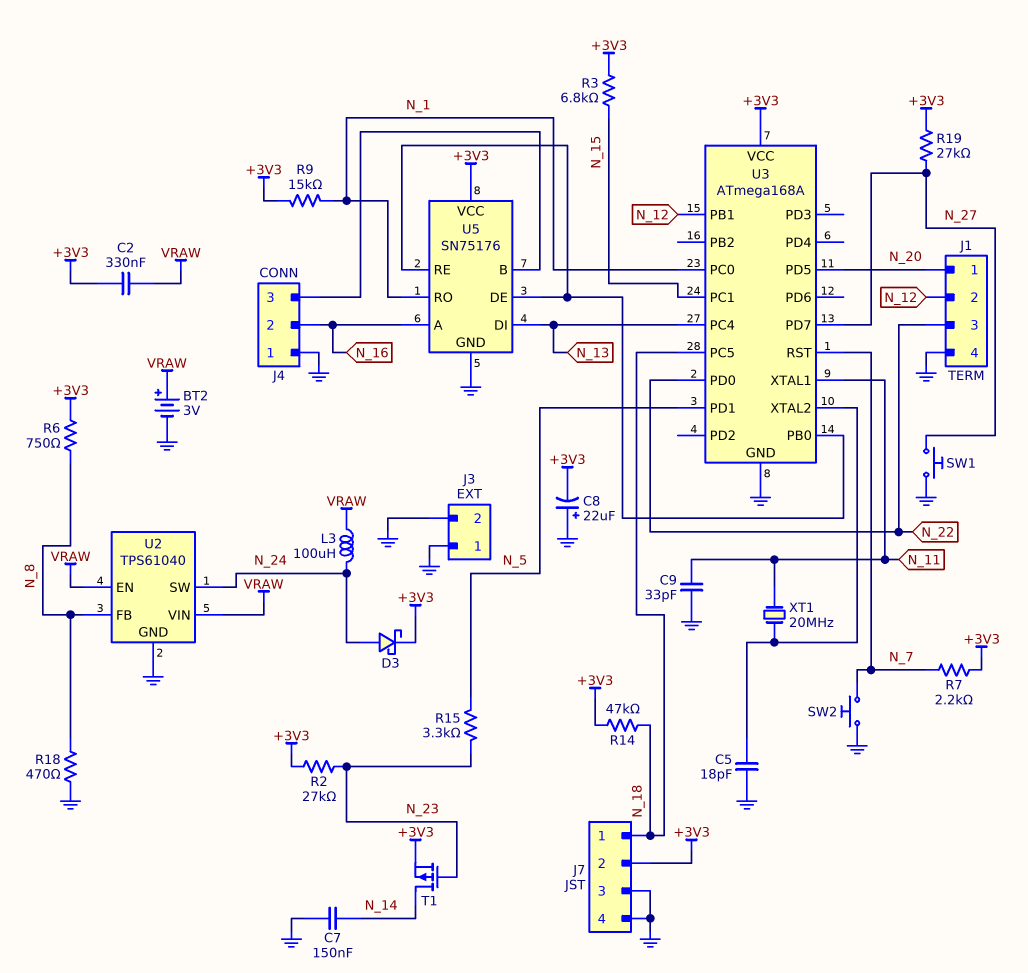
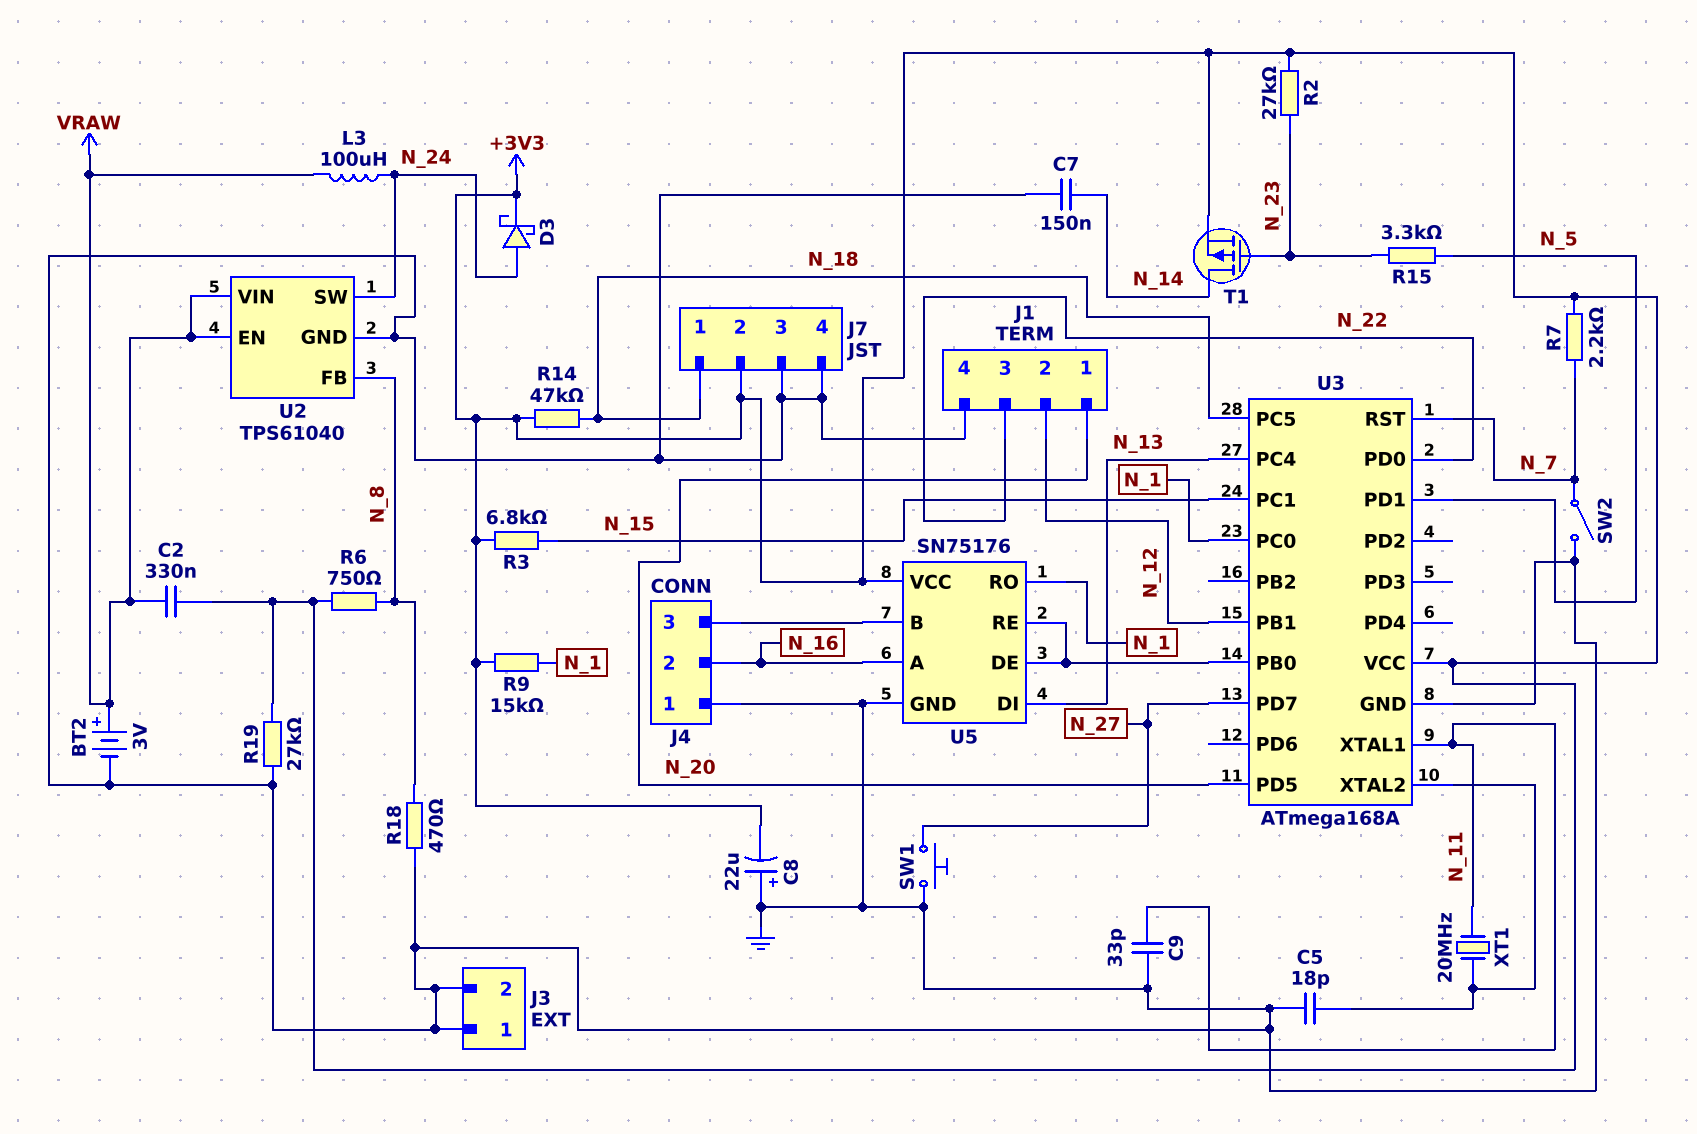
R19: 27k (+3V3, N_27) -> 27k (+3V3, GND)
SW2: button (GND, N_7) -> switch (GND, N_7)

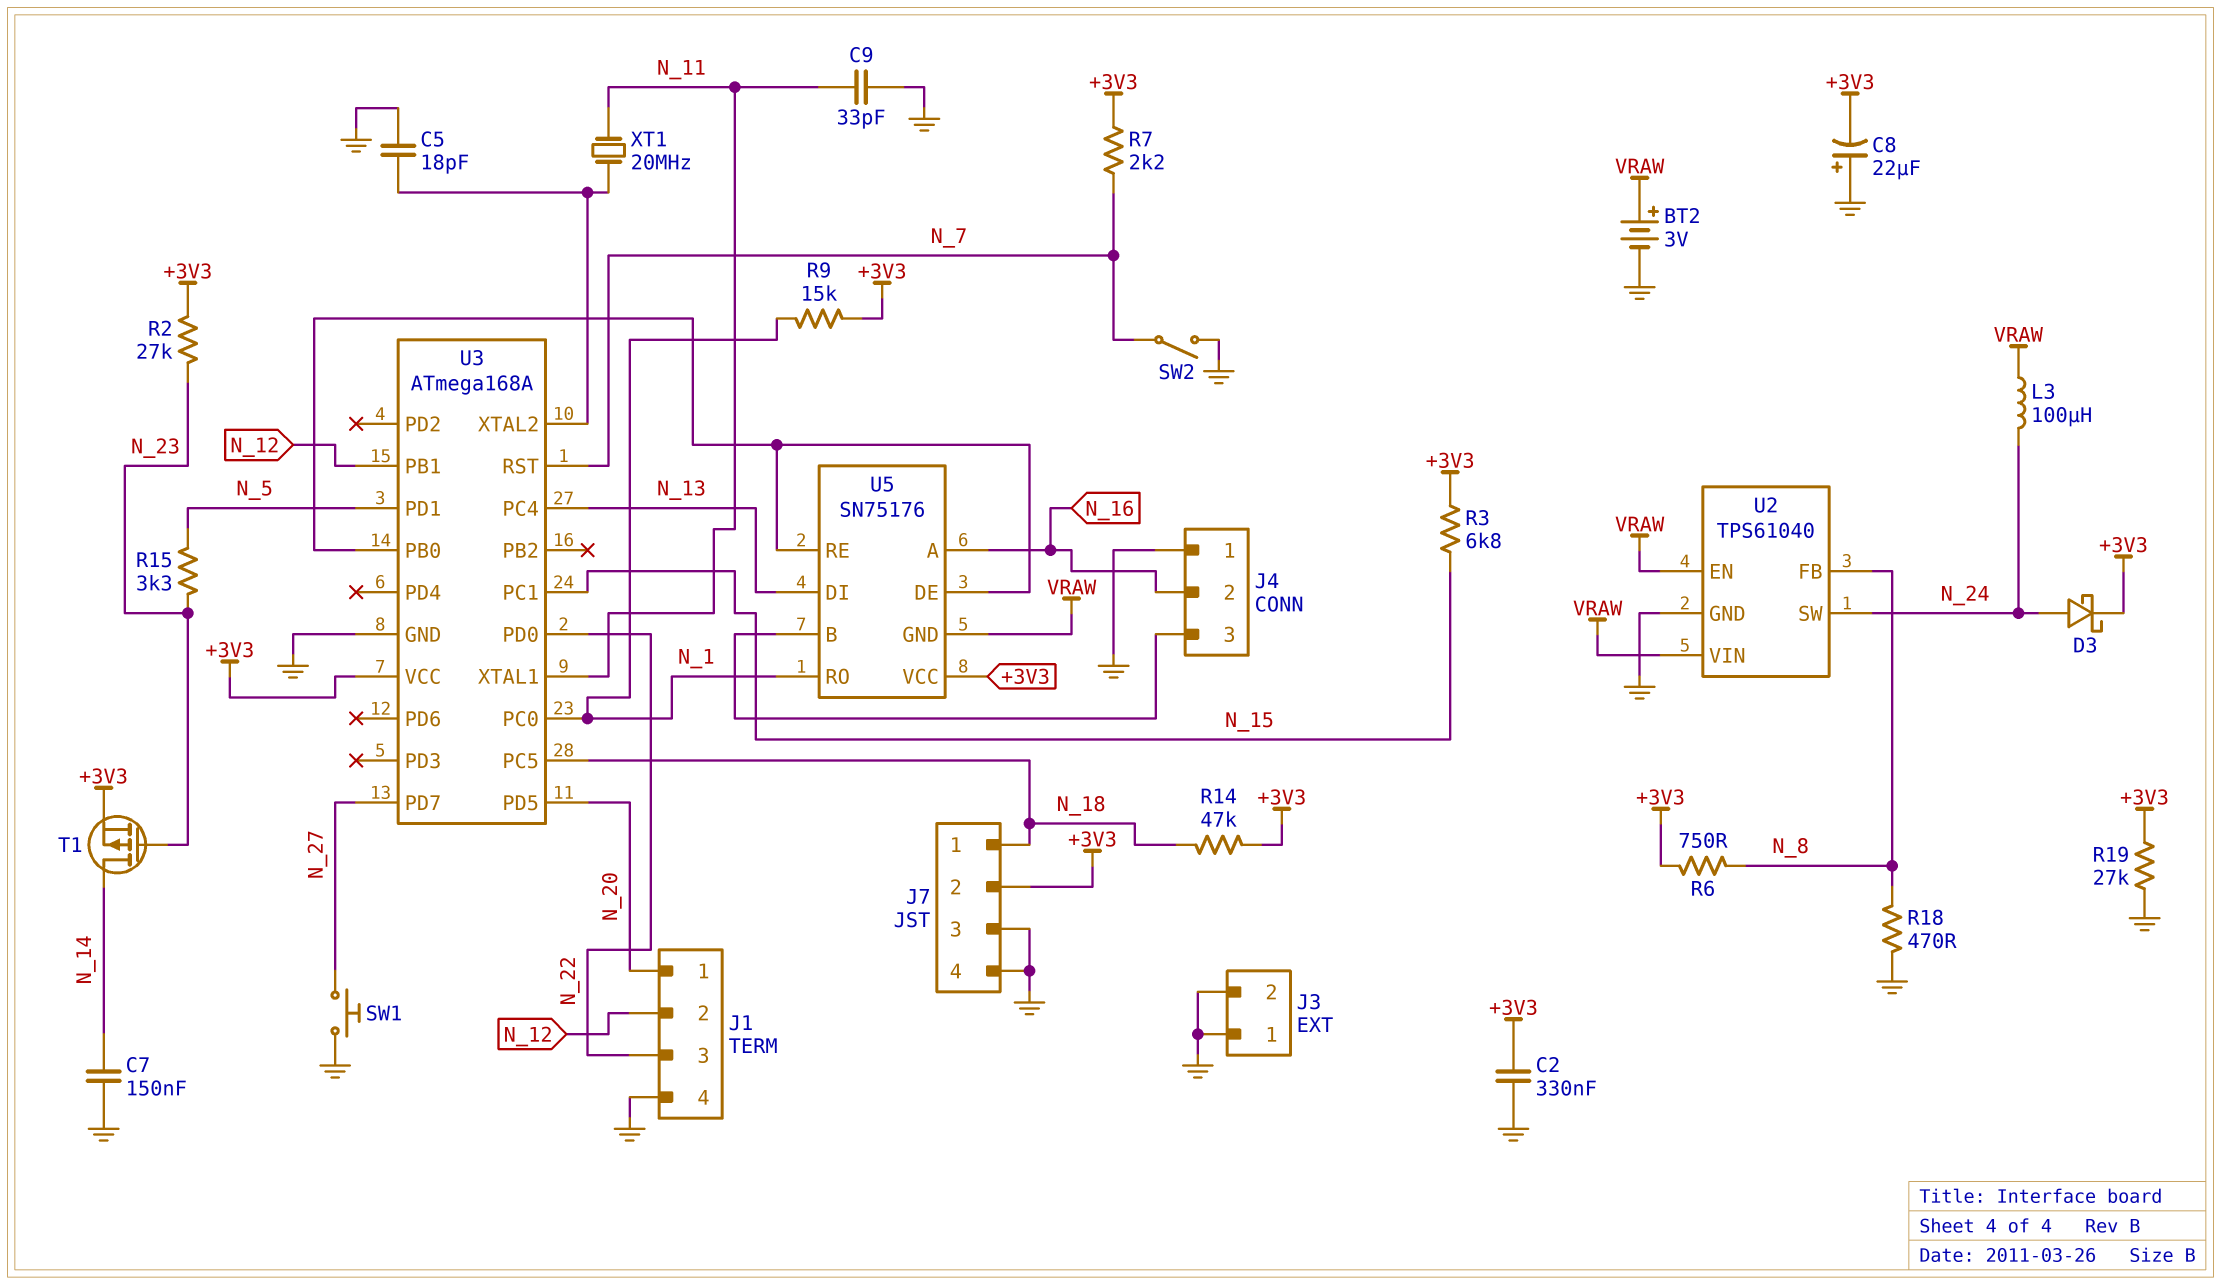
C2: 330nF (+3V3, VRAW) -> 330nF (+3V3, GND)
U5 pin GND: GND -> VRAW

